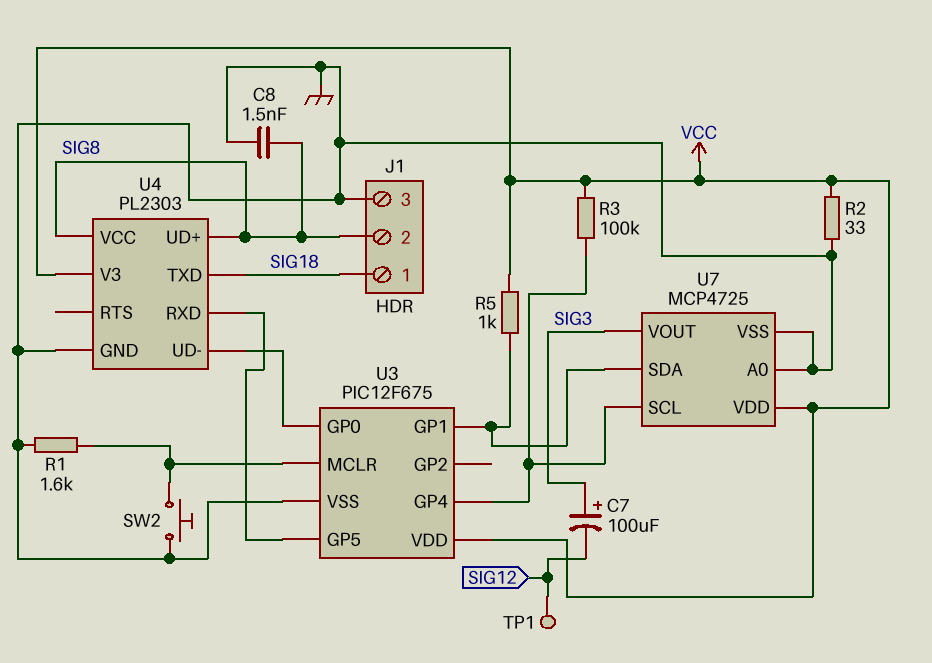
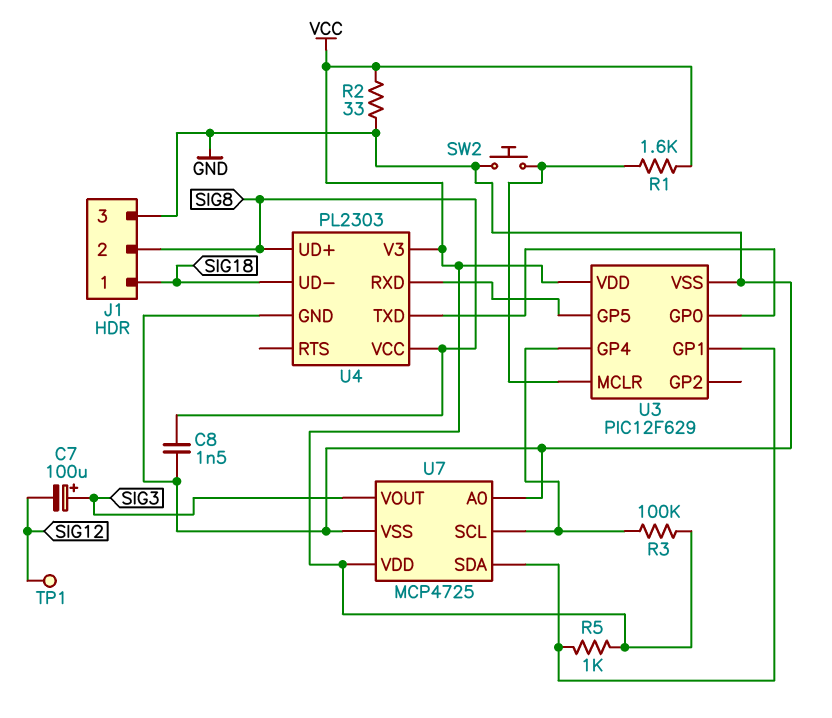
R1: 1.6k (GND, U3/MCLR) -> 1.6k (U3/MCLR, VCC)
U3: PIC12F675 -> PIC12F629
U4 pin TXD: SIG18 -> U3/GP0
U4 pin UD-: U3/GP0 -> SIG18

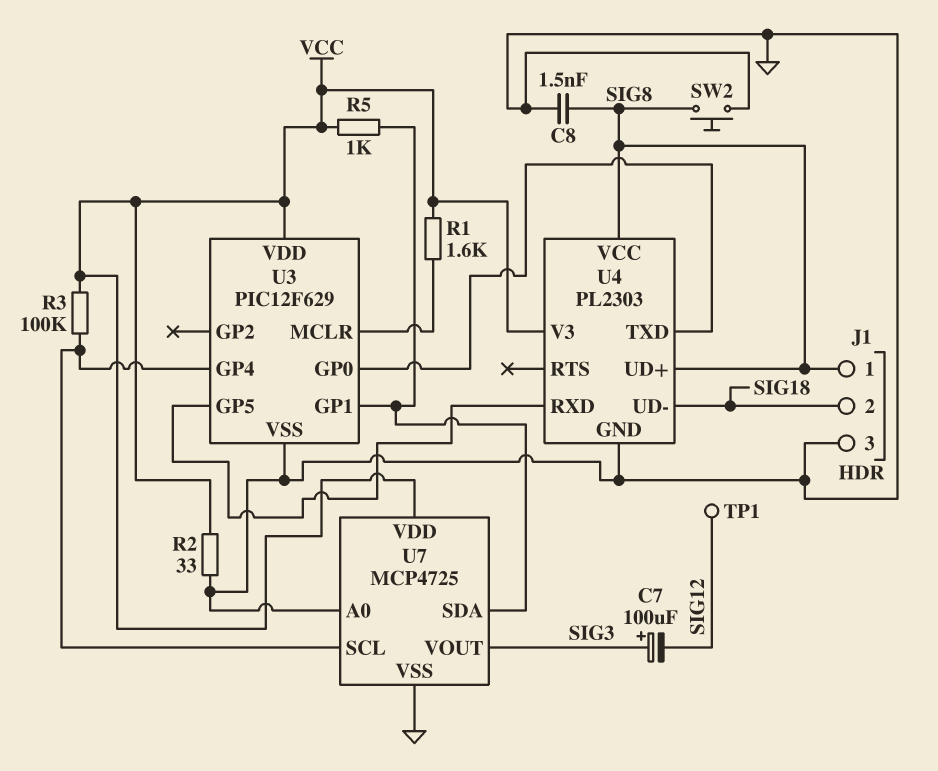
J1 pin 1: SIG18 -> SIG8
J1 pin 2: SIG8 -> SIG18
SW2: button (GND, U3/MCLR) -> button (GND, SIG8)

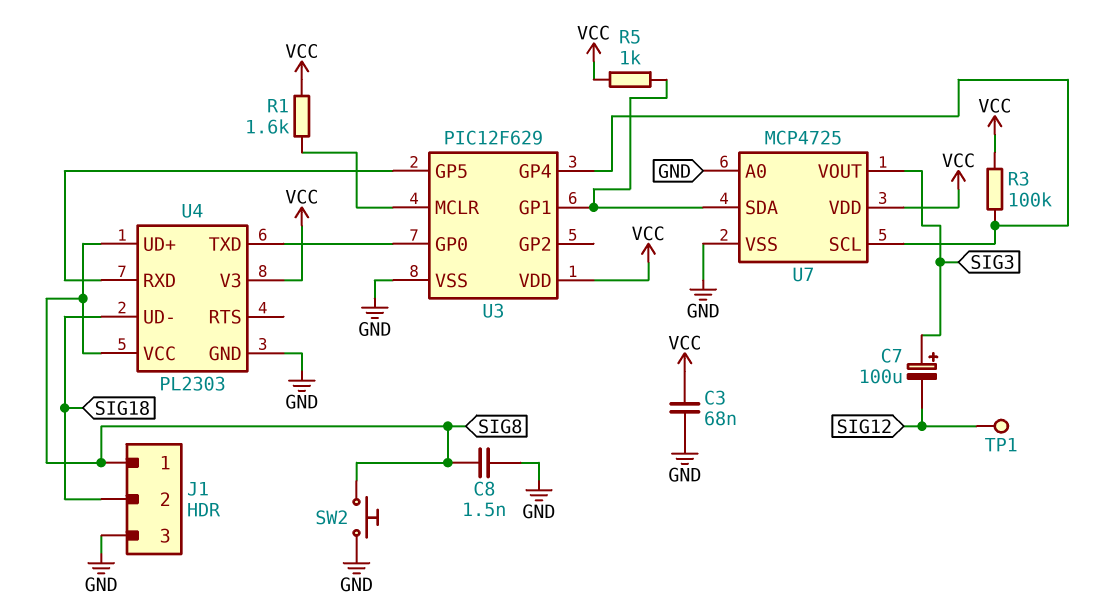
C3: none -> 68nF (GND, VCC)
R2: 33 (GND, VCC) -> none

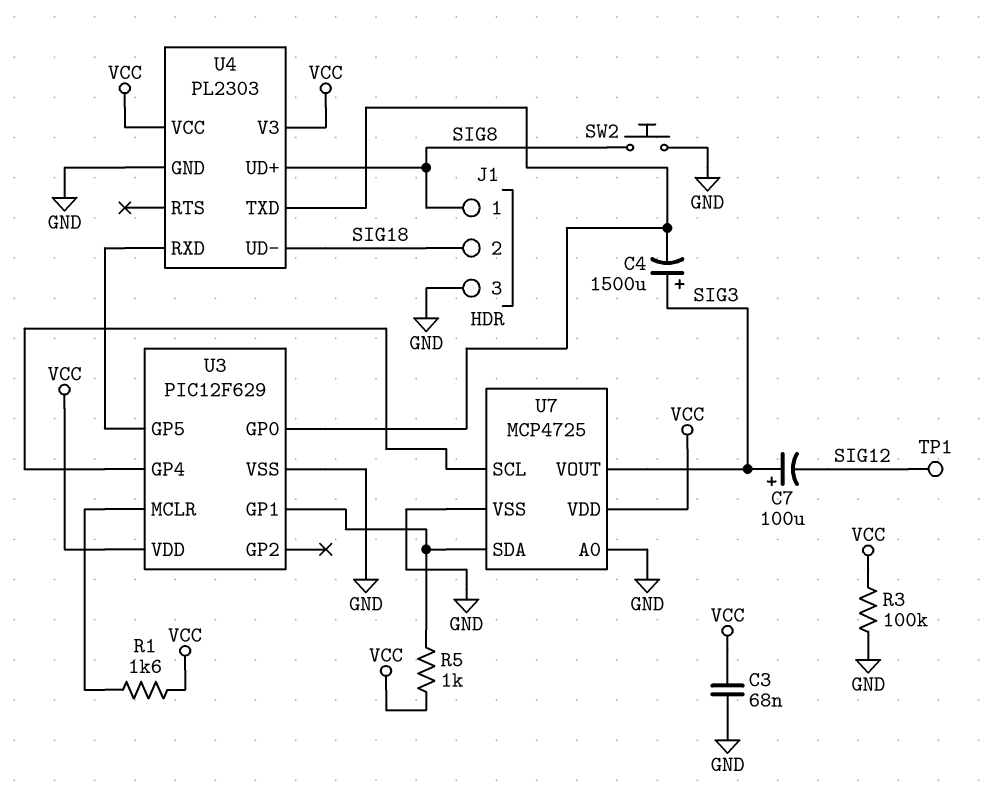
C4: none -> 1500uF (plus SIG3, minus U3/GP0)
C8: 1.5nF (GND, SIG8) -> none
R3: 100k (U3/GP4, VCC) -> 100k (GND, VCC)
U4 pin VCC: SIG8 -> VCC

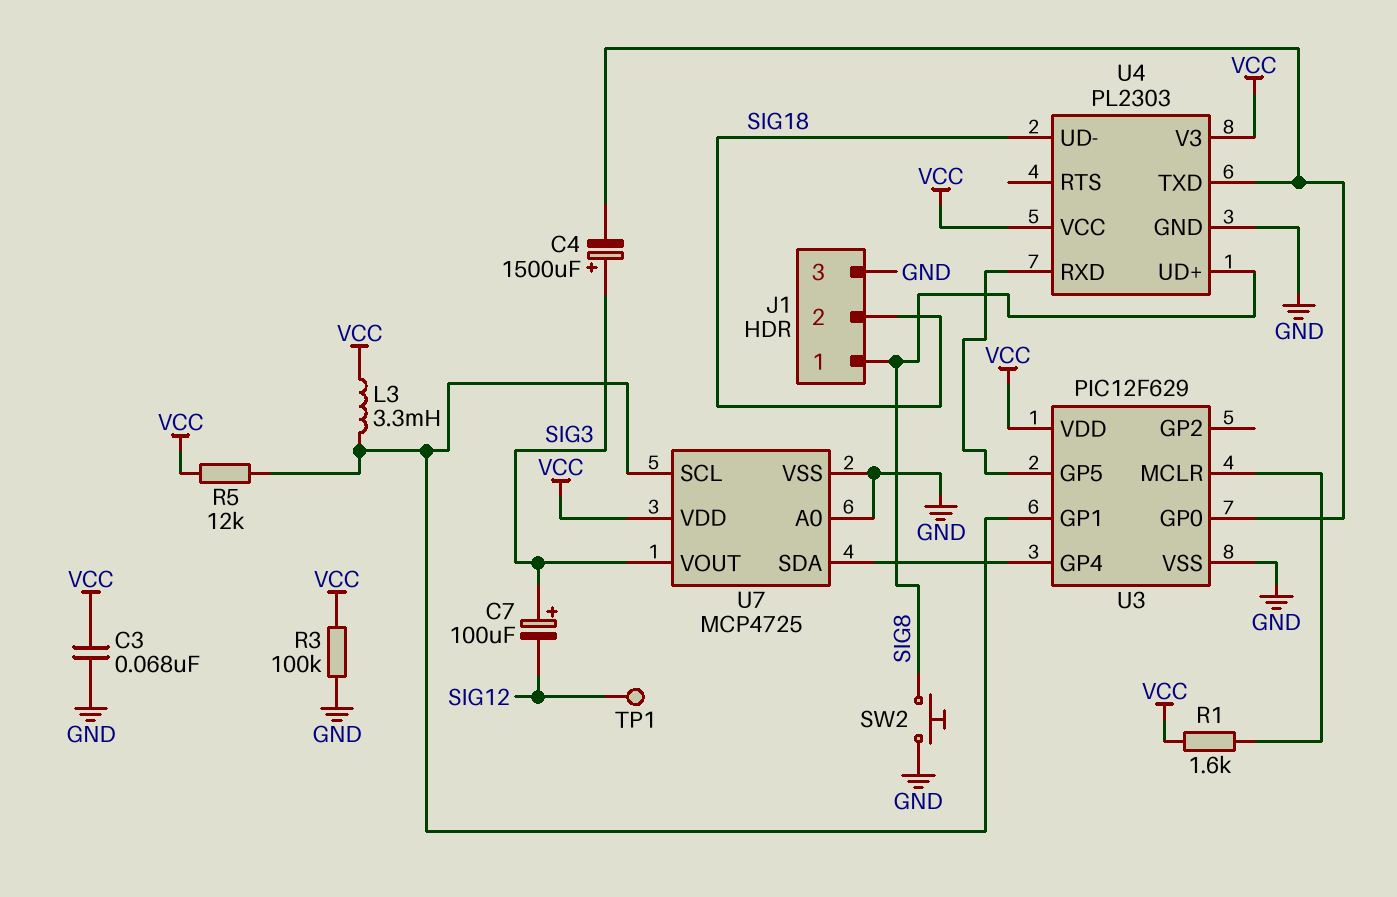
L3: none -> 3.3mH (U3/GP1, VCC)
R5: 1k (U3/GP1, VCC) -> 12k (U3/GP1, VCC)
U7 pin SCL: U3/GP4 -> U3/GP1
U7 pin SDA: U3/GP1 -> U3/GP4

